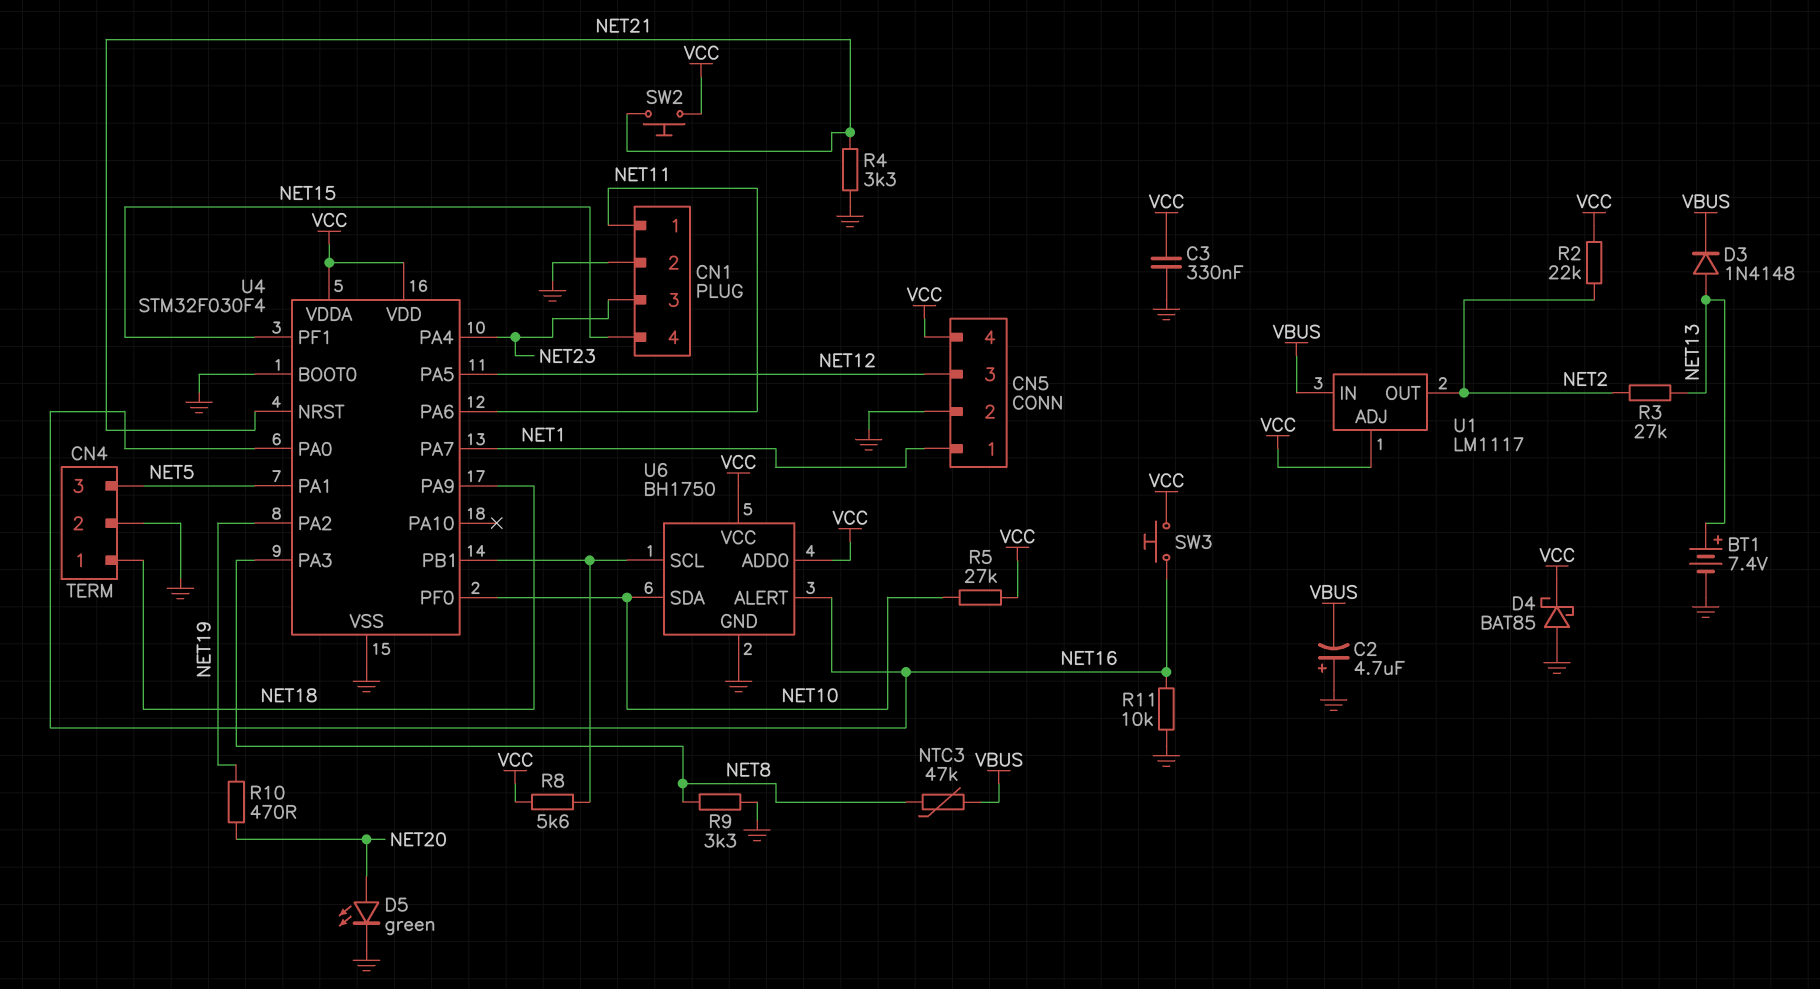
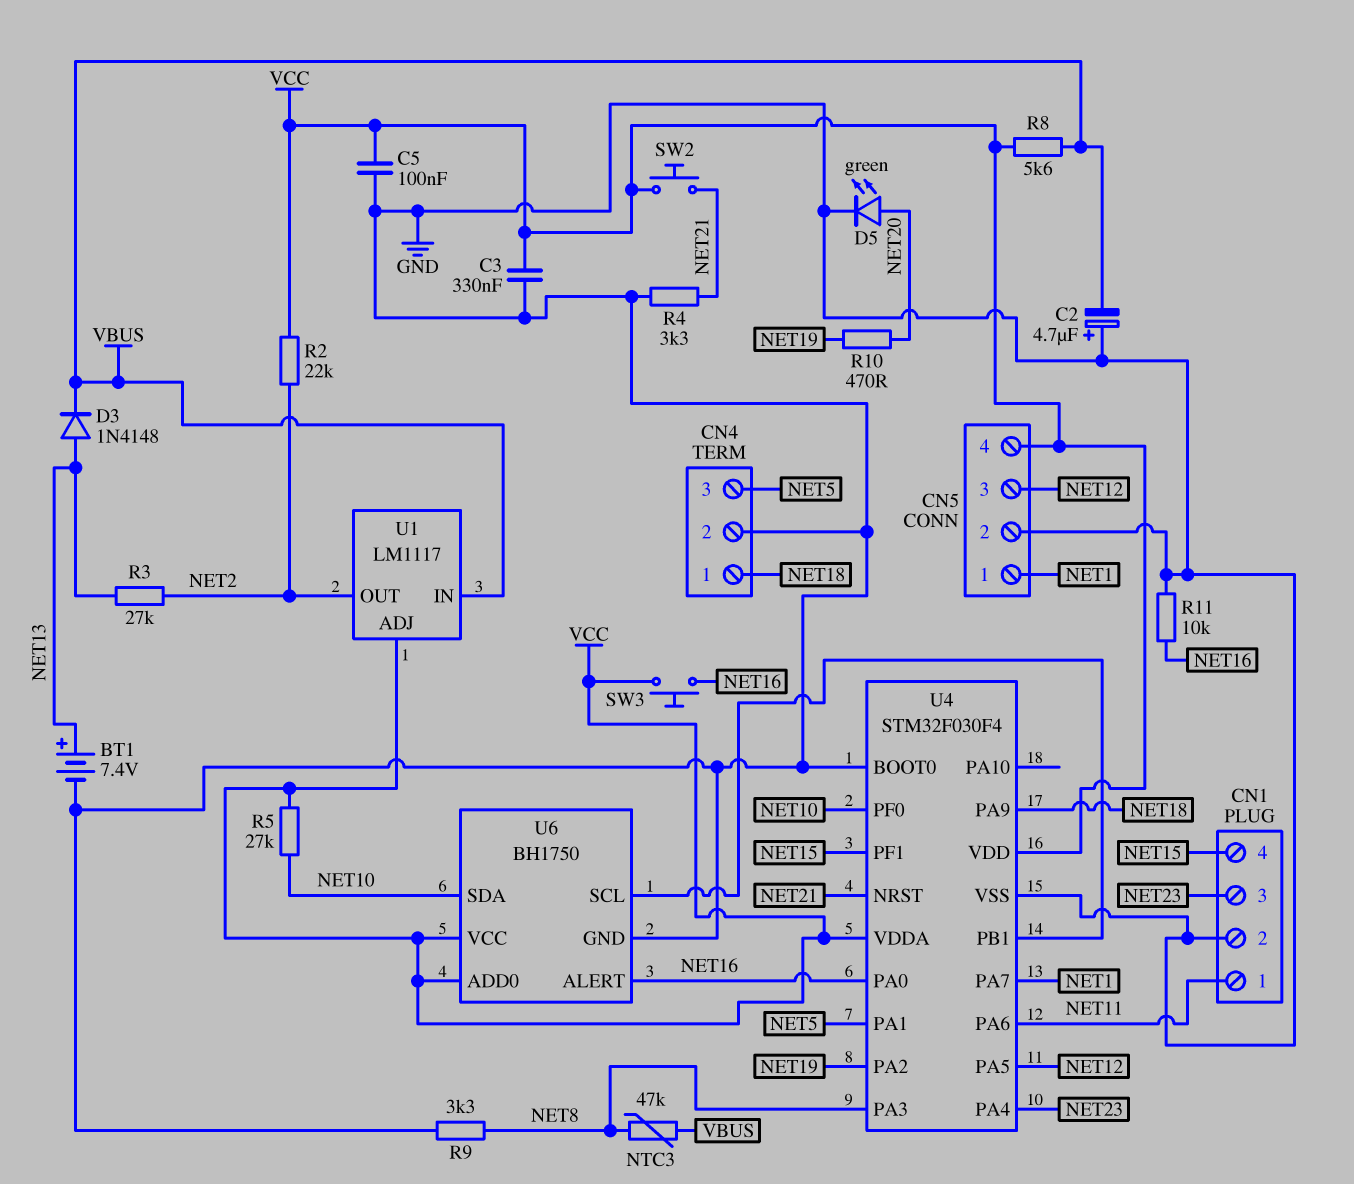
C5: none -> 100nF (GND, VCC)
D4: schottky BAT85 (A GND, K VCC) -> none
R8: 5.6k (U4/PB1, VCC) -> 5.6k (VBUS, VCC)

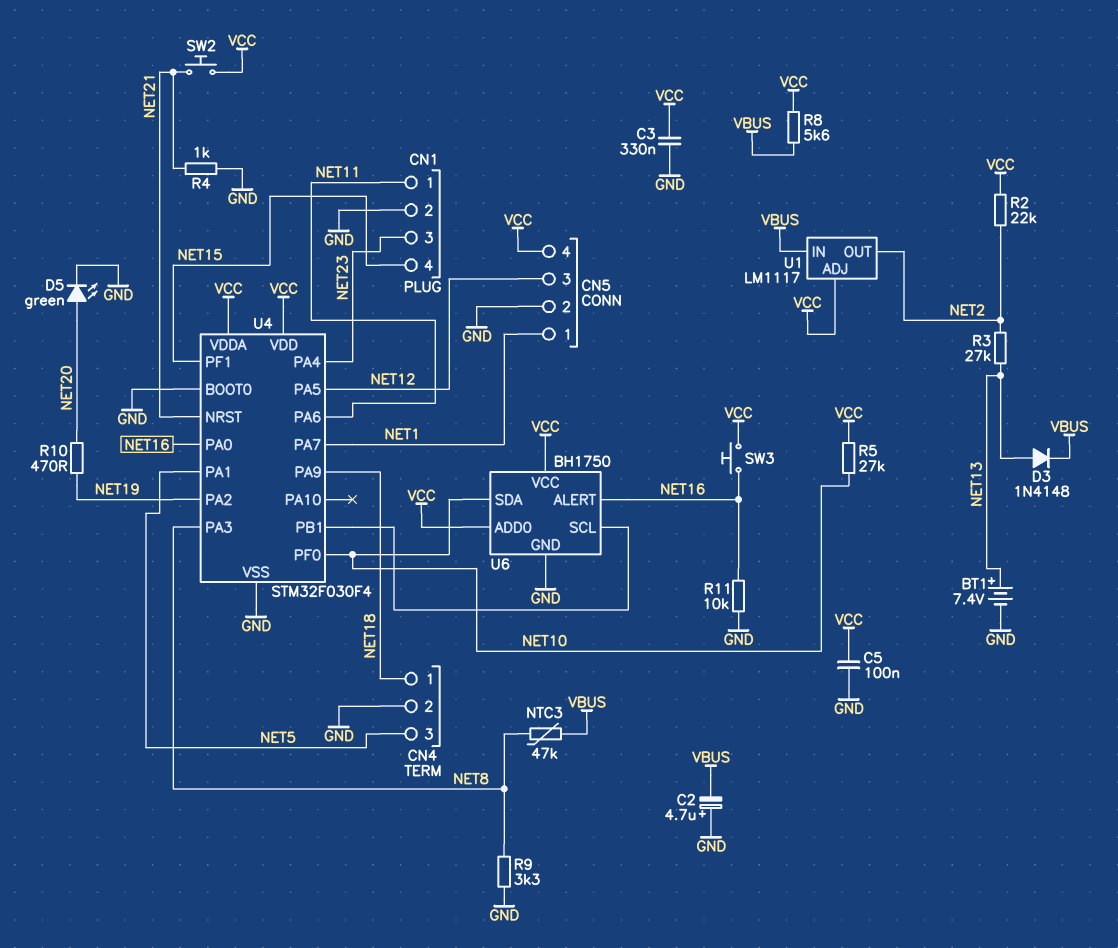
R4: 3.3k (GND, NET21) -> 1k (GND, NET21)

